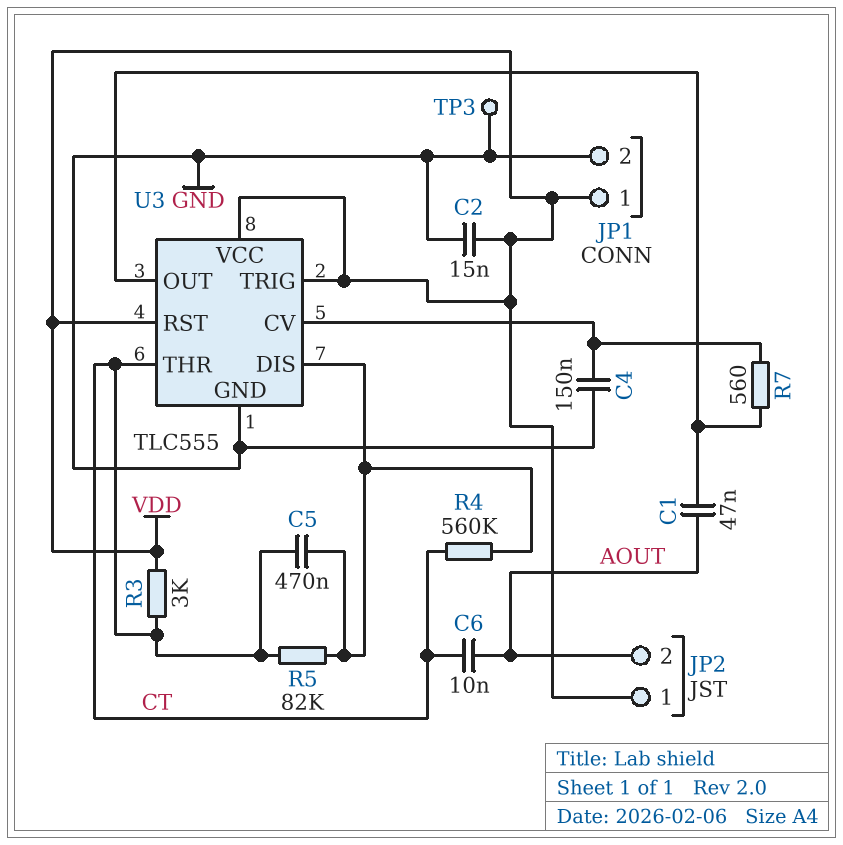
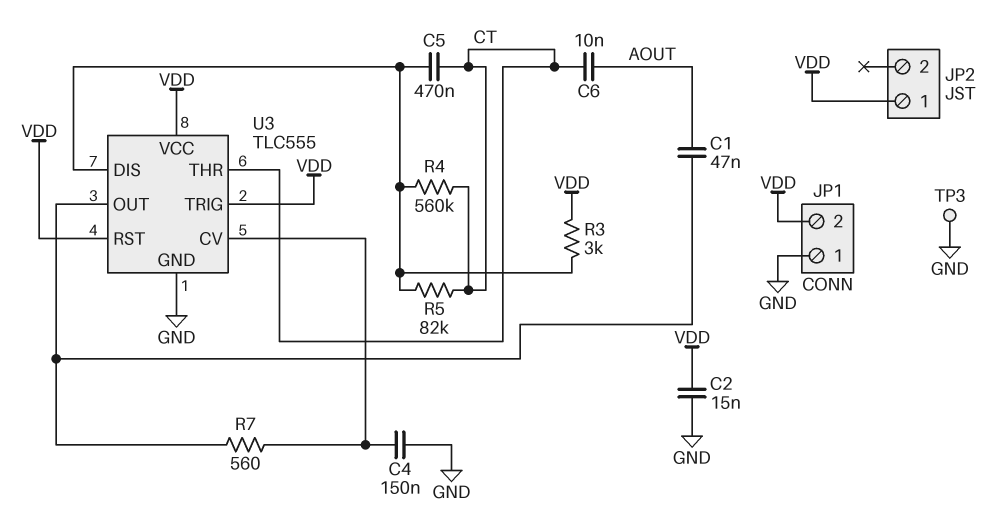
JP1 pin 1: VDD -> GND
JP1 pin 2: GND -> VDD
JP2 pin 2: AOUT -> none
R3: 3k (CT, VDD) -> 3k (U3/DIS, VDD)

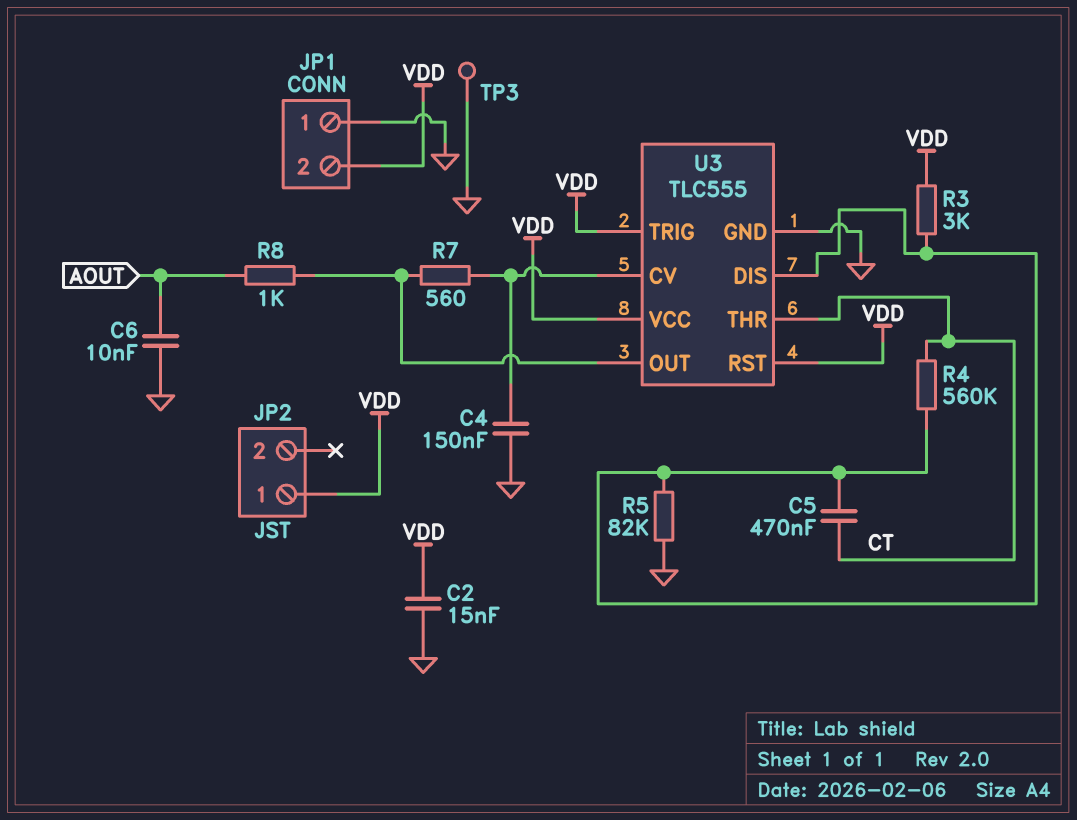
C1: 47nF (AOUT, U3/OUT) -> none
C6: 10nF (AOUT, CT) -> 10nF (AOUT, GND)
R5: 82k (CT, U3/DIS) -> 82k (GND, U3/DIS)
R8: none -> 1k (AOUT, U3/OUT)

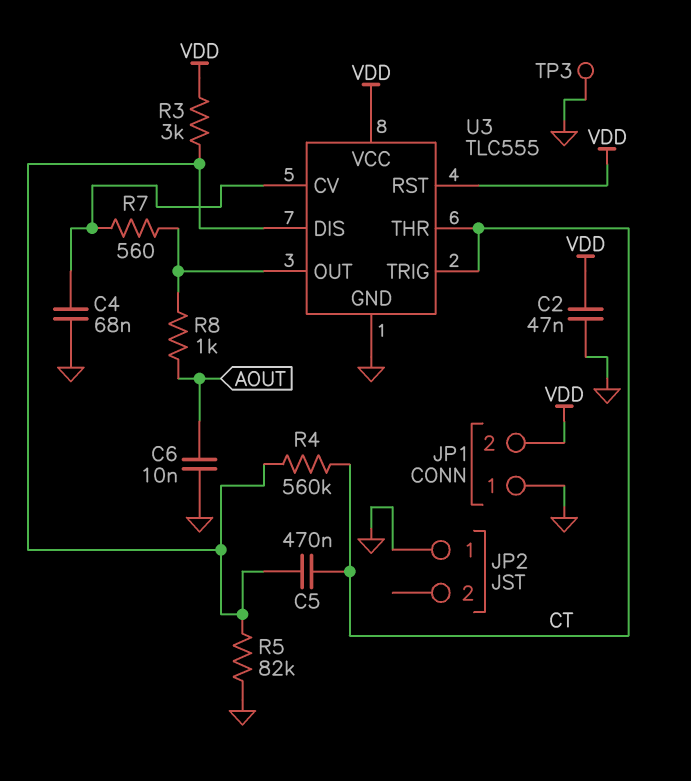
C2: 15nF (GND, VDD) -> 47nF (GND, VDD)
C4: 150nF (GND, U3/CV) -> 68nF (GND, U3/CV)
JP2 pin 1: VDD -> GND
U3 pin TRIG: VDD -> CT

